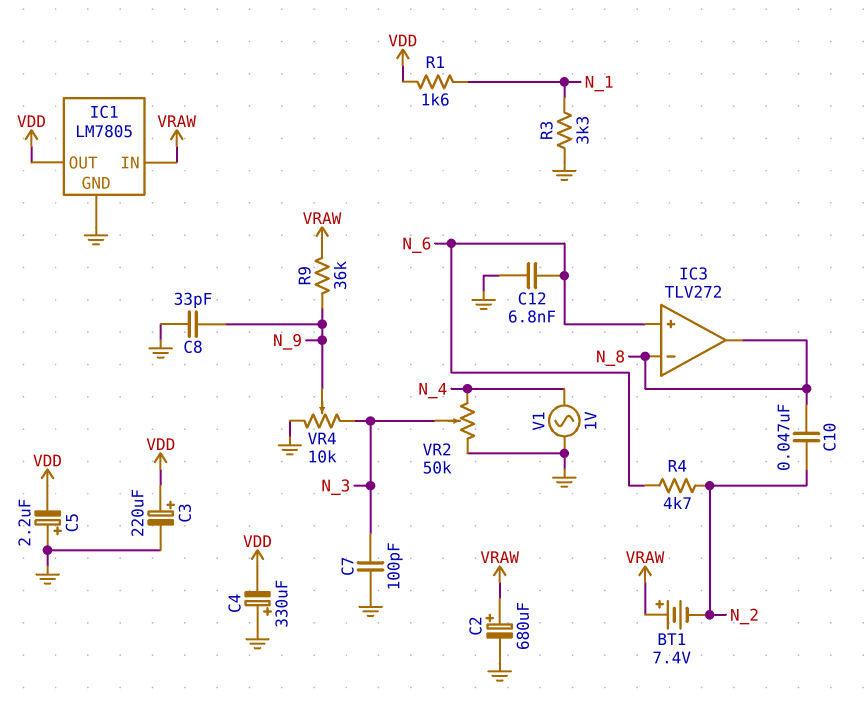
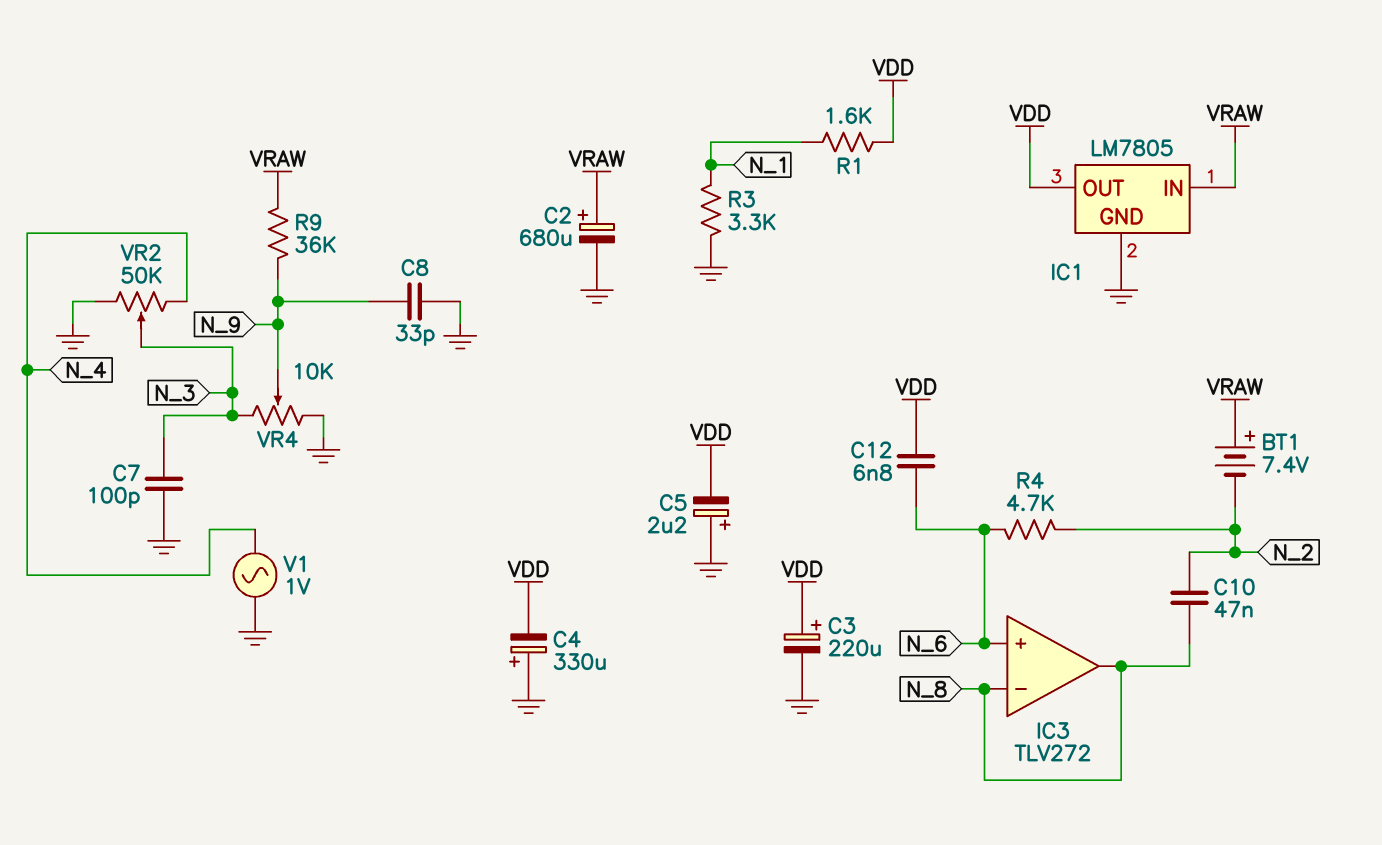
C12: 6.8nF (GND, N_6) -> 6.8nF (N_6, VDD)

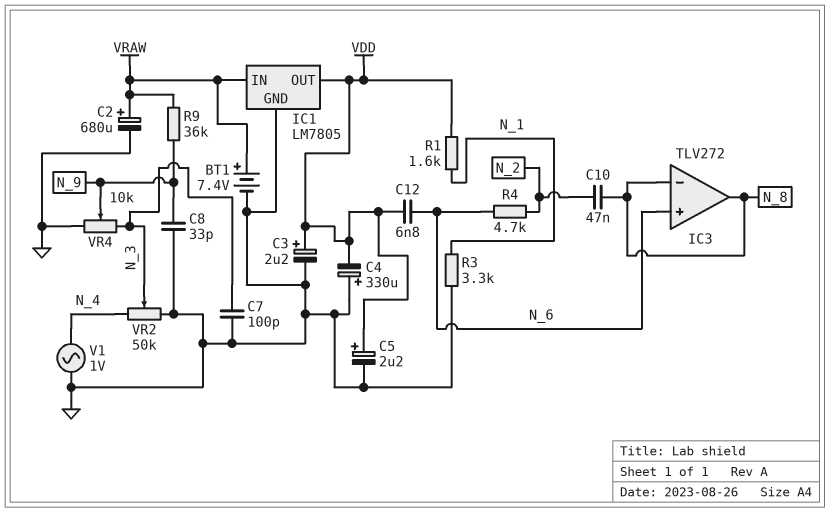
BT1: 7.4V (plus VRAW, minus N_2) -> 7.4V (plus VRAW, minus GND)
C3: 220uF (plus VDD, minus GND) -> 2.2uF (plus VDD, minus GND)
C5: 2.2uF (plus GND, minus VDD) -> 2.2uF (plus VDD, minus GND)

